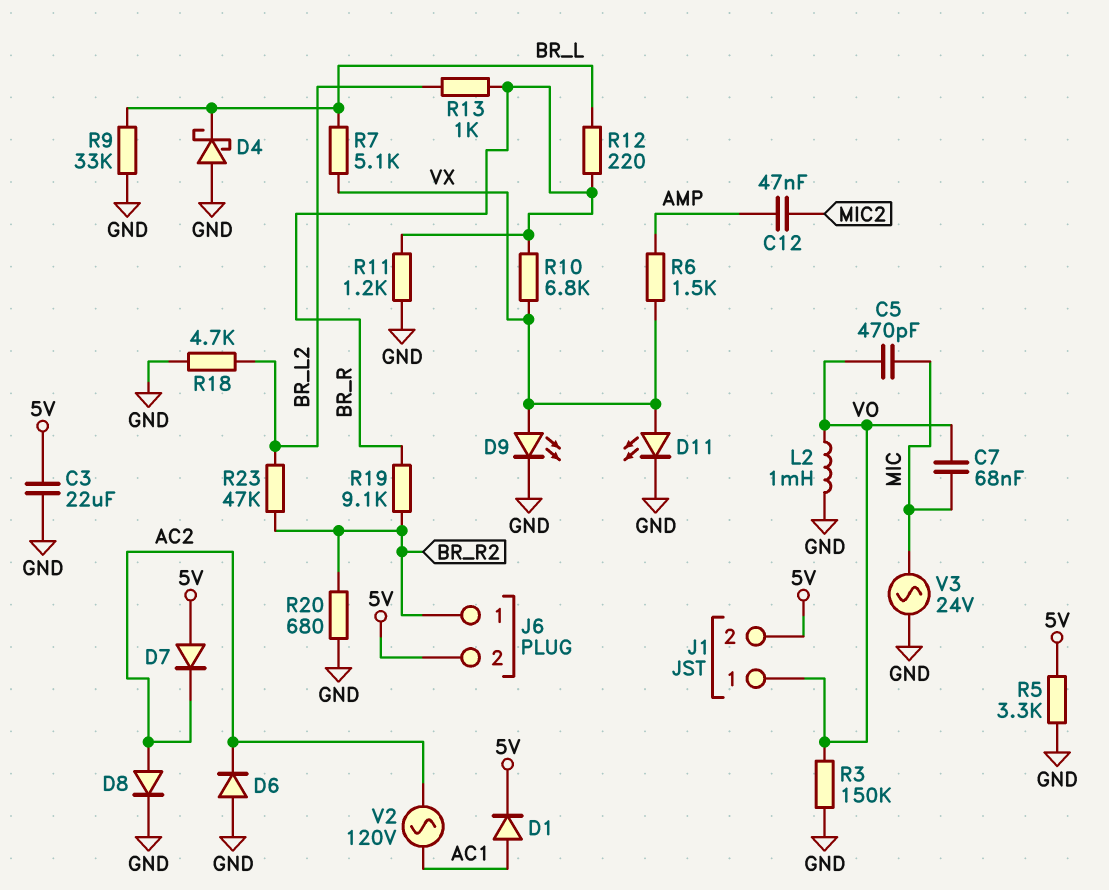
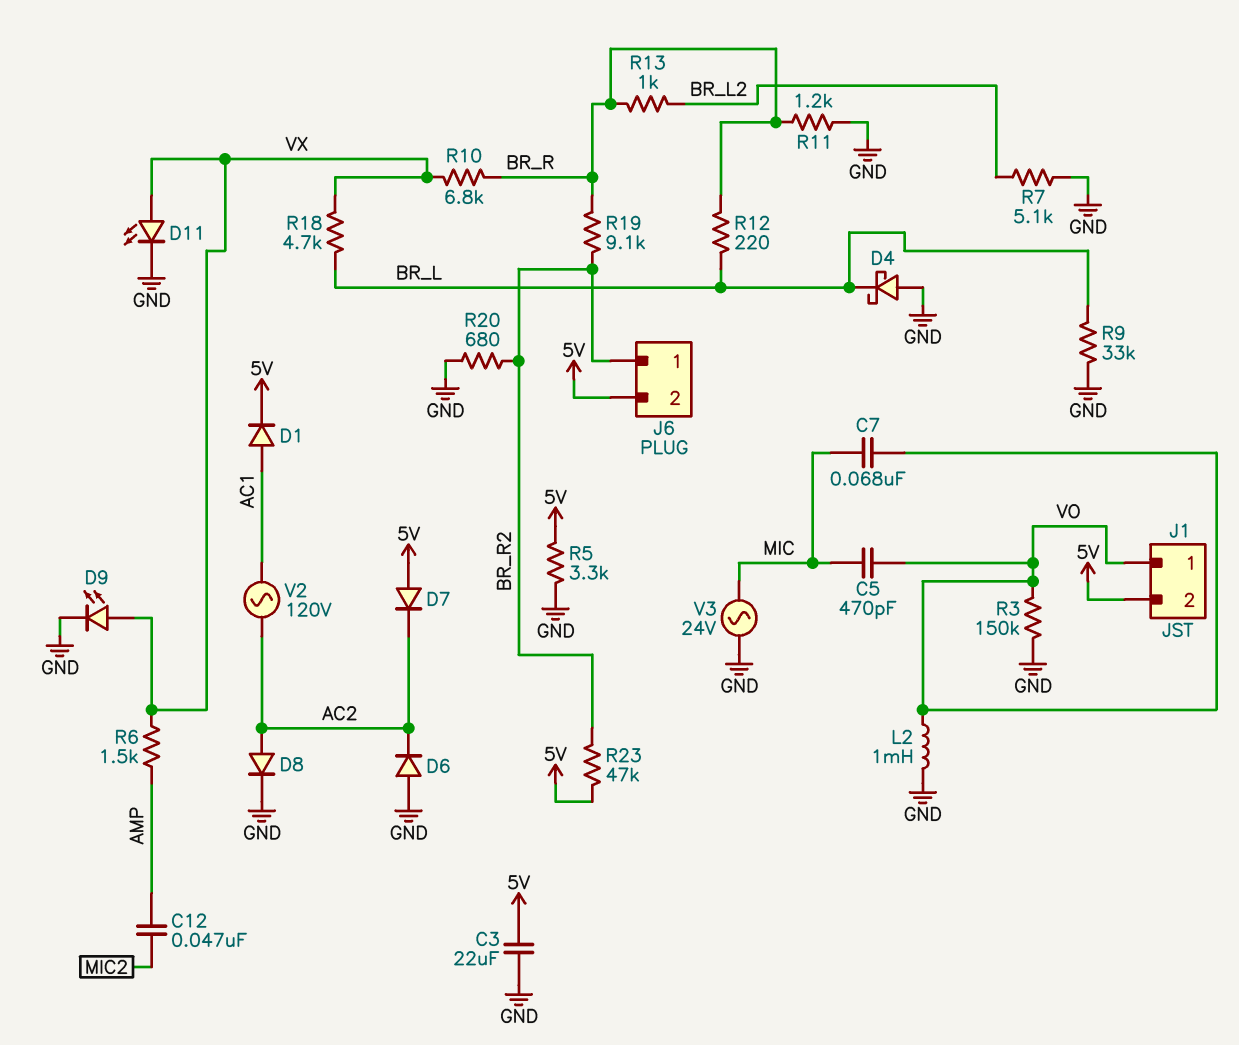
R7: 5.1k (BR_L, VX) -> 5.1k (BR_L2, GND)
R18: 4.7k (BR_L2, GND) -> 4.7k (BR_L, VX)
R23: 47k (BR_L2, BR_R2) -> 47k (5V, BR_R2)

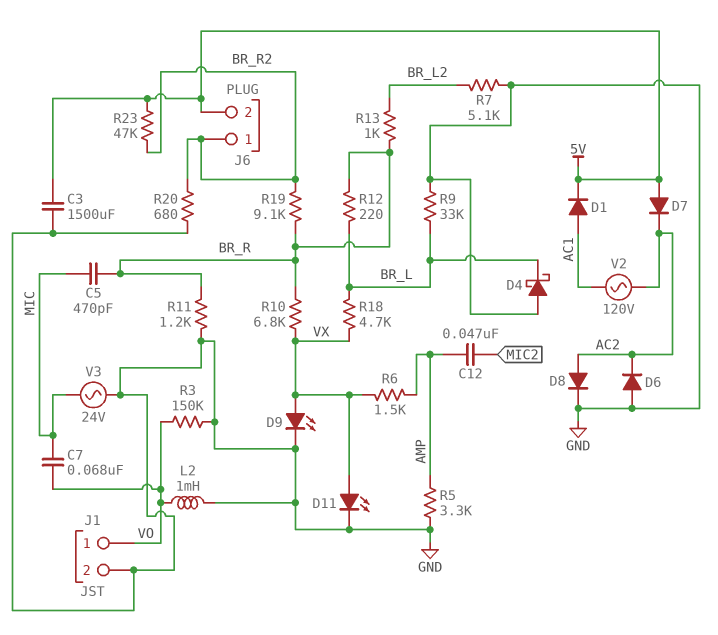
C3: 22uF (5V, GND) -> 1500uF (5V, GND)
C5: 470pF (MIC, VO) -> 470pF (BR_R, MIC)
J1 pin 2: 5V -> GND
R5: 3.3k (5V, GND) -> 3.3k (AMP, GND)

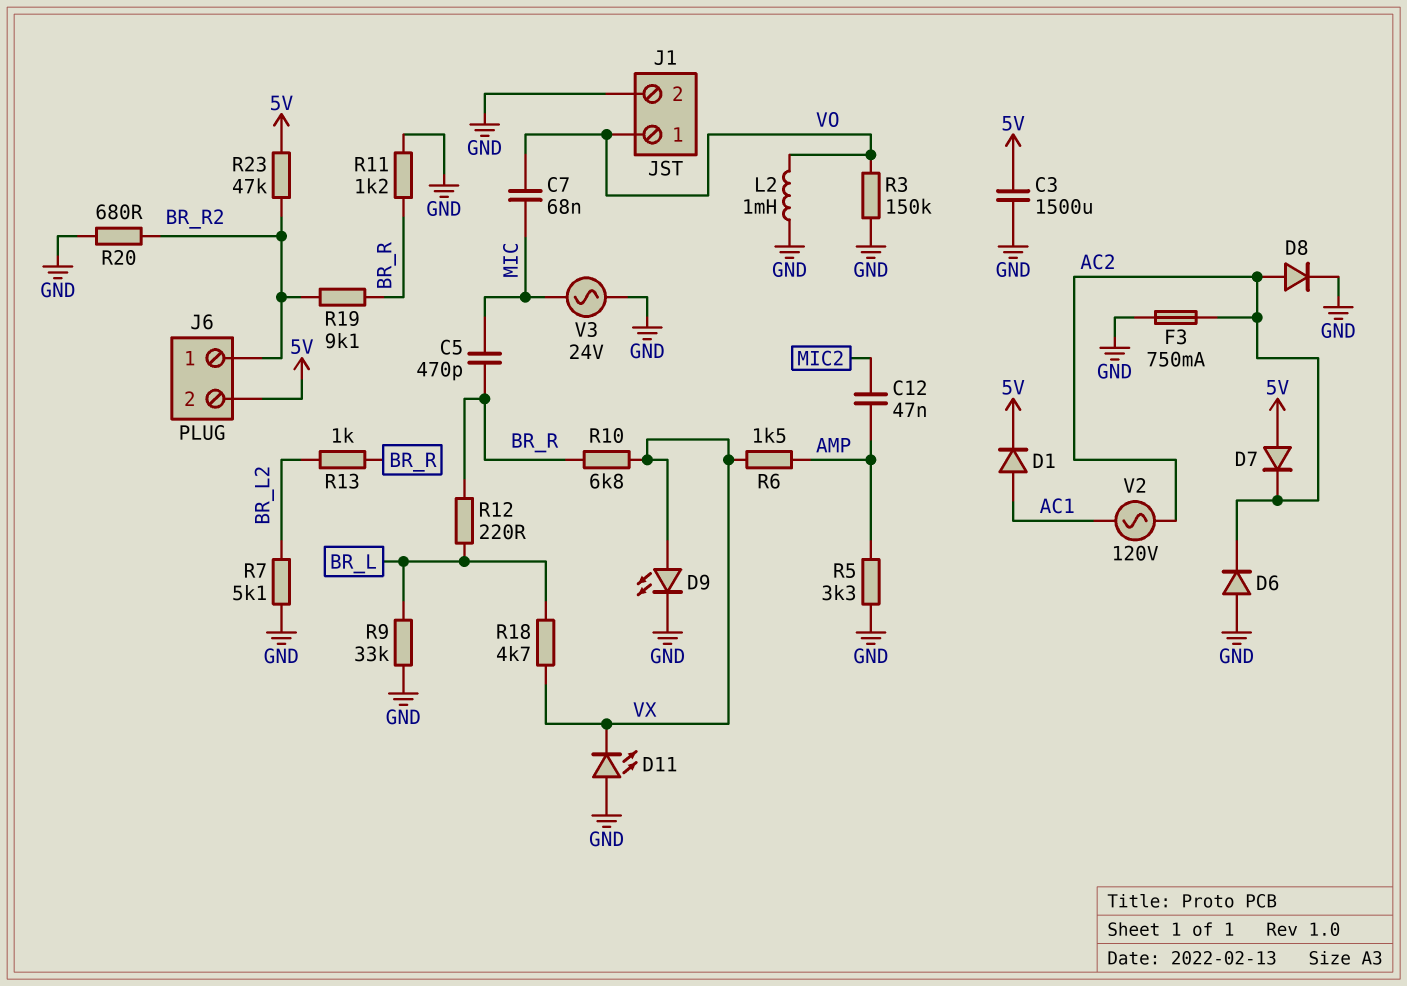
D4: schottky (A GND, K BR_L) -> none
D11: LED (A VX, K GND) -> LED (A GND, K VX)
F3: none -> 750mA (AC2, GND)

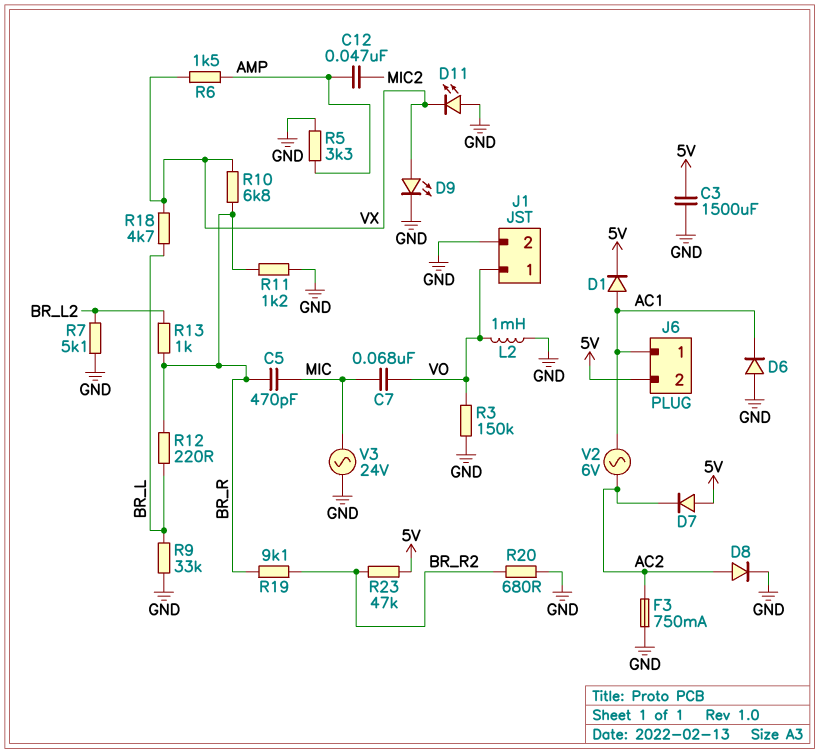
D6: diode (A GND, K AC2) -> diode (A GND, K AC1)
J6 pin 1: BR_R2 -> AC1
V2: AC 120V (AC1, AC2) -> AC 6V (AC1, AC2)

